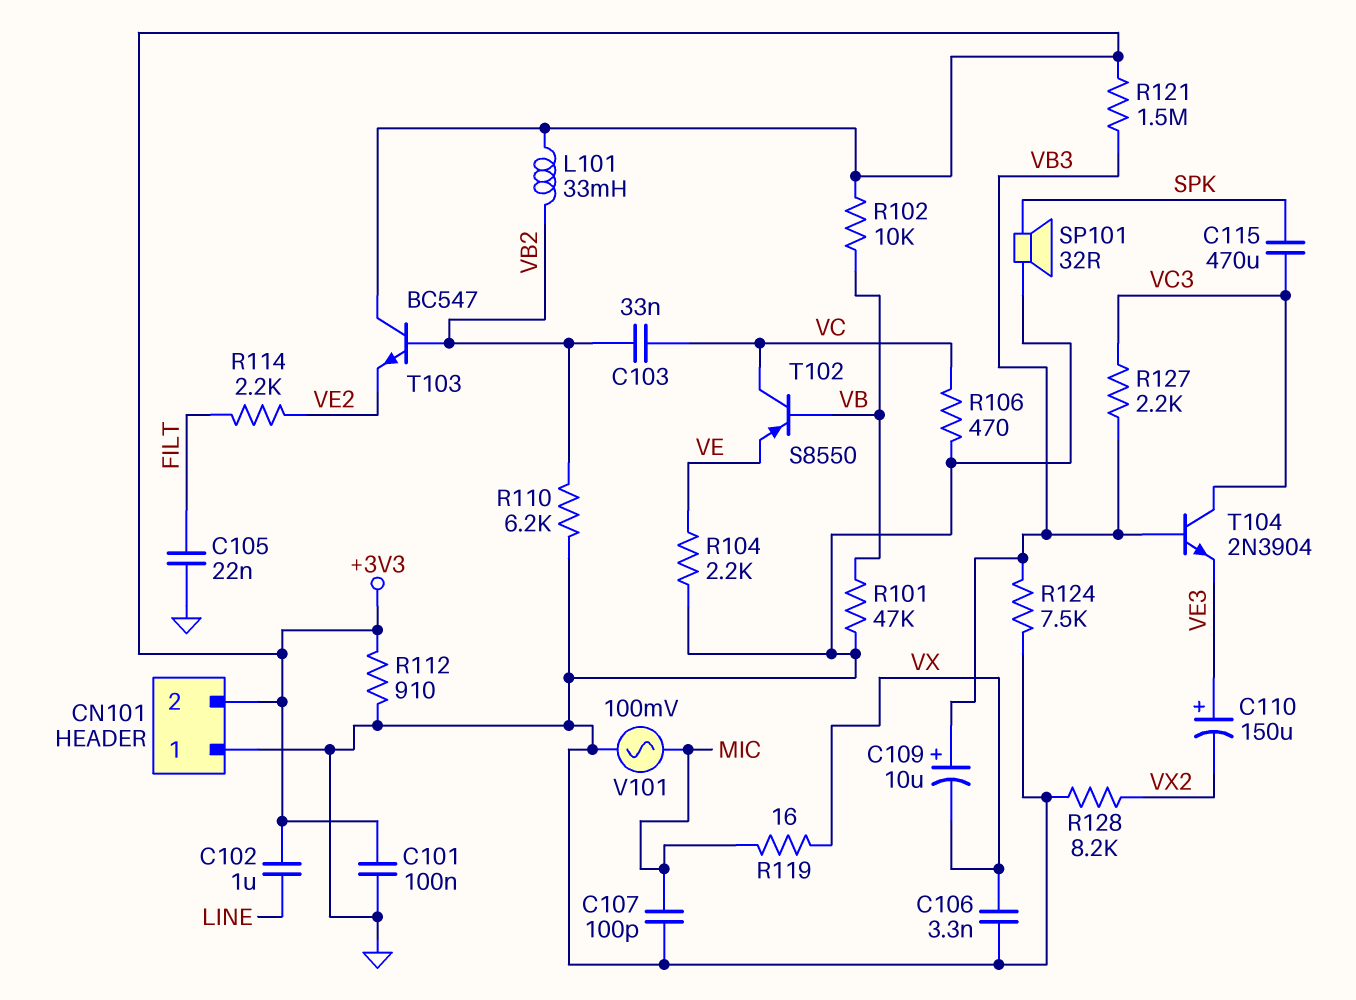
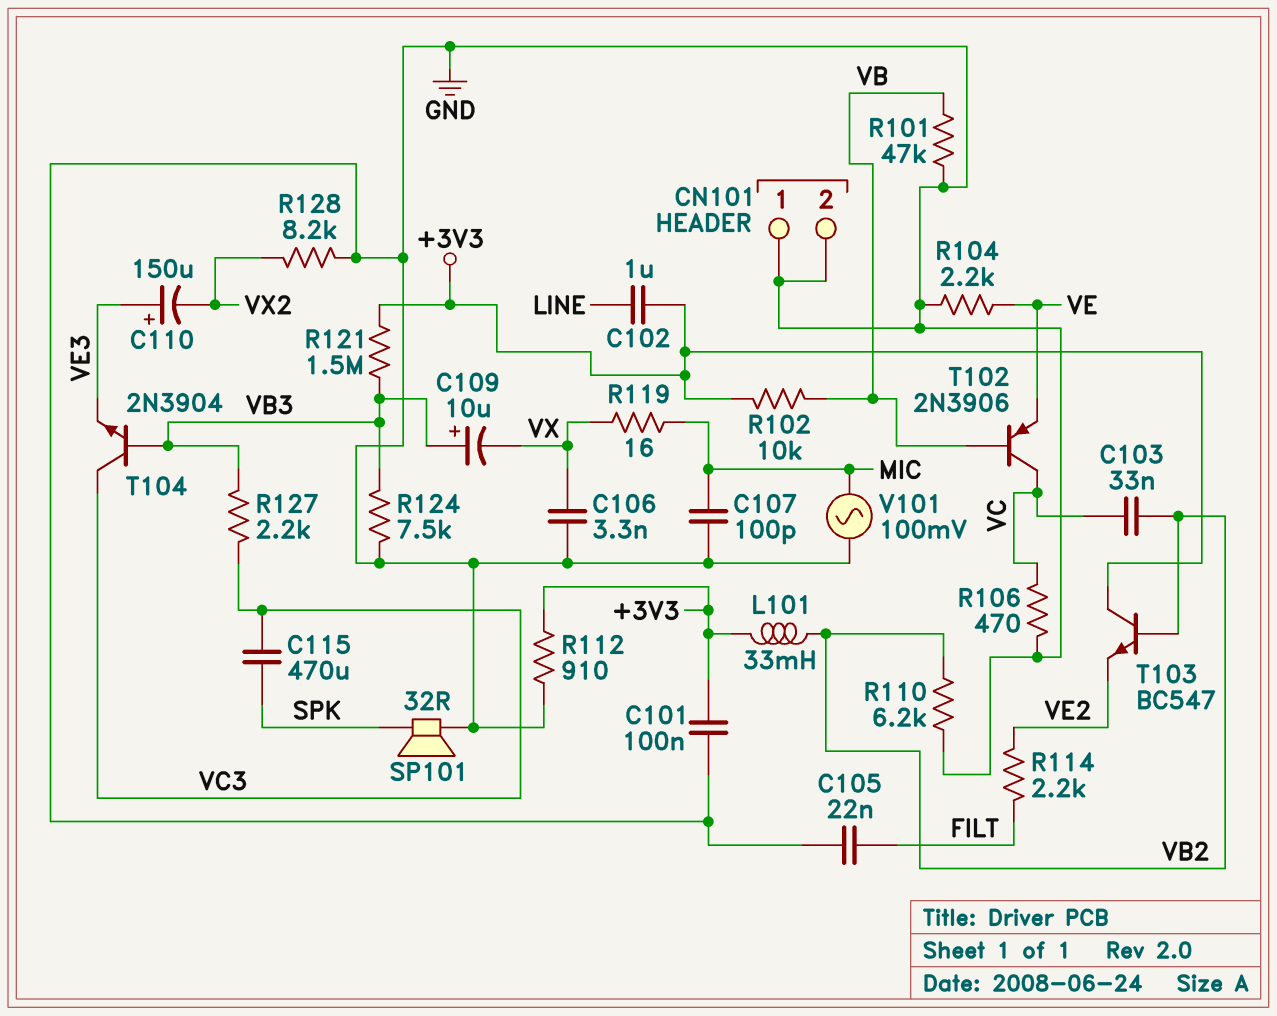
CN101 pin 2: +3V3 -> GND
T102: PNP S8550 (B VB, C VC, E VE) -> PNP 2N3906 (B VB, C VC, E VE)

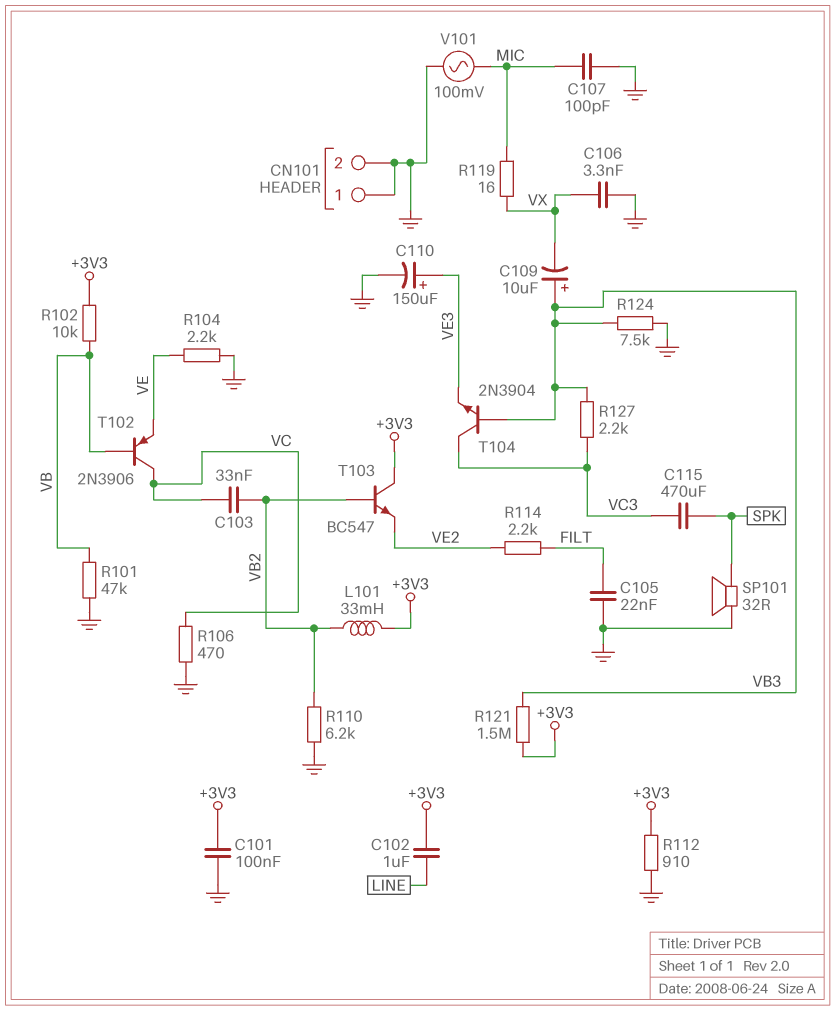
C110: 150uF (plus VE3, minus VX2) -> 150uF (plus VE3, minus GND)
R128: 8.2k (GND, VX2) -> none

